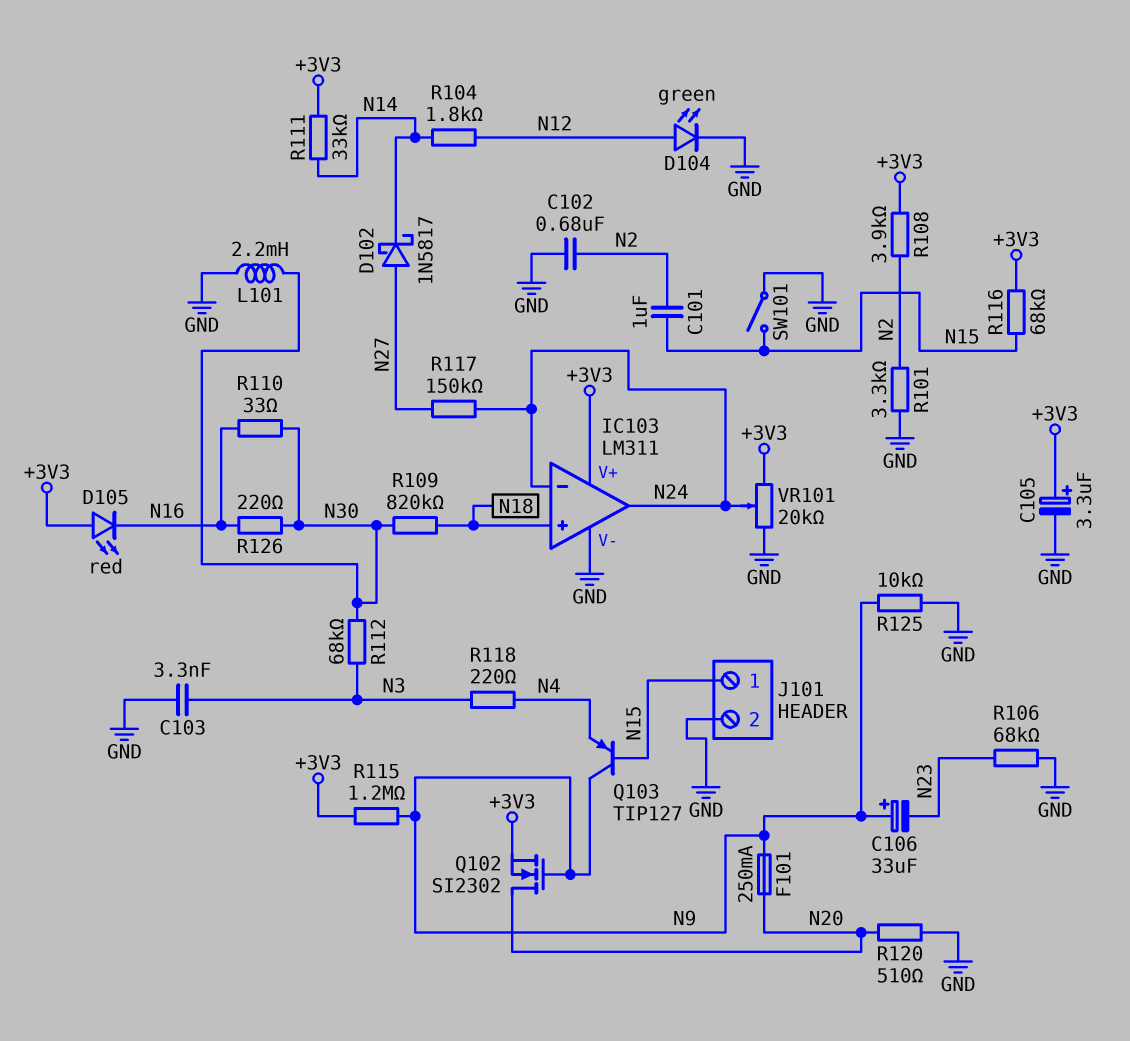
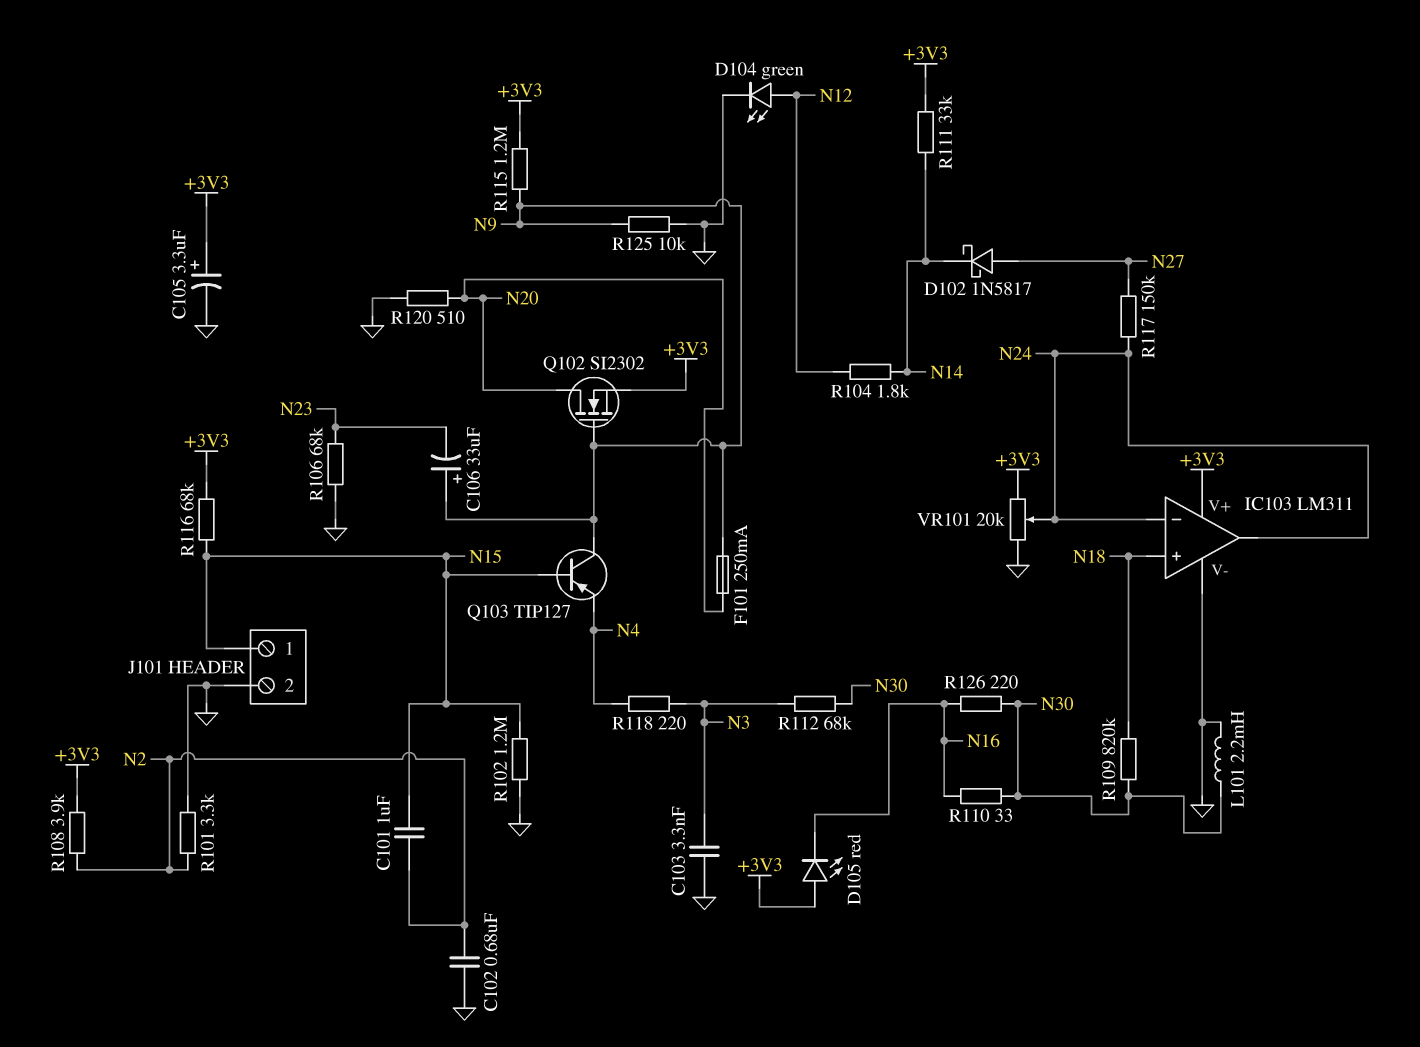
R102: none -> 1.2M (GND, N15)
SW101: switch (GND, N15) -> none

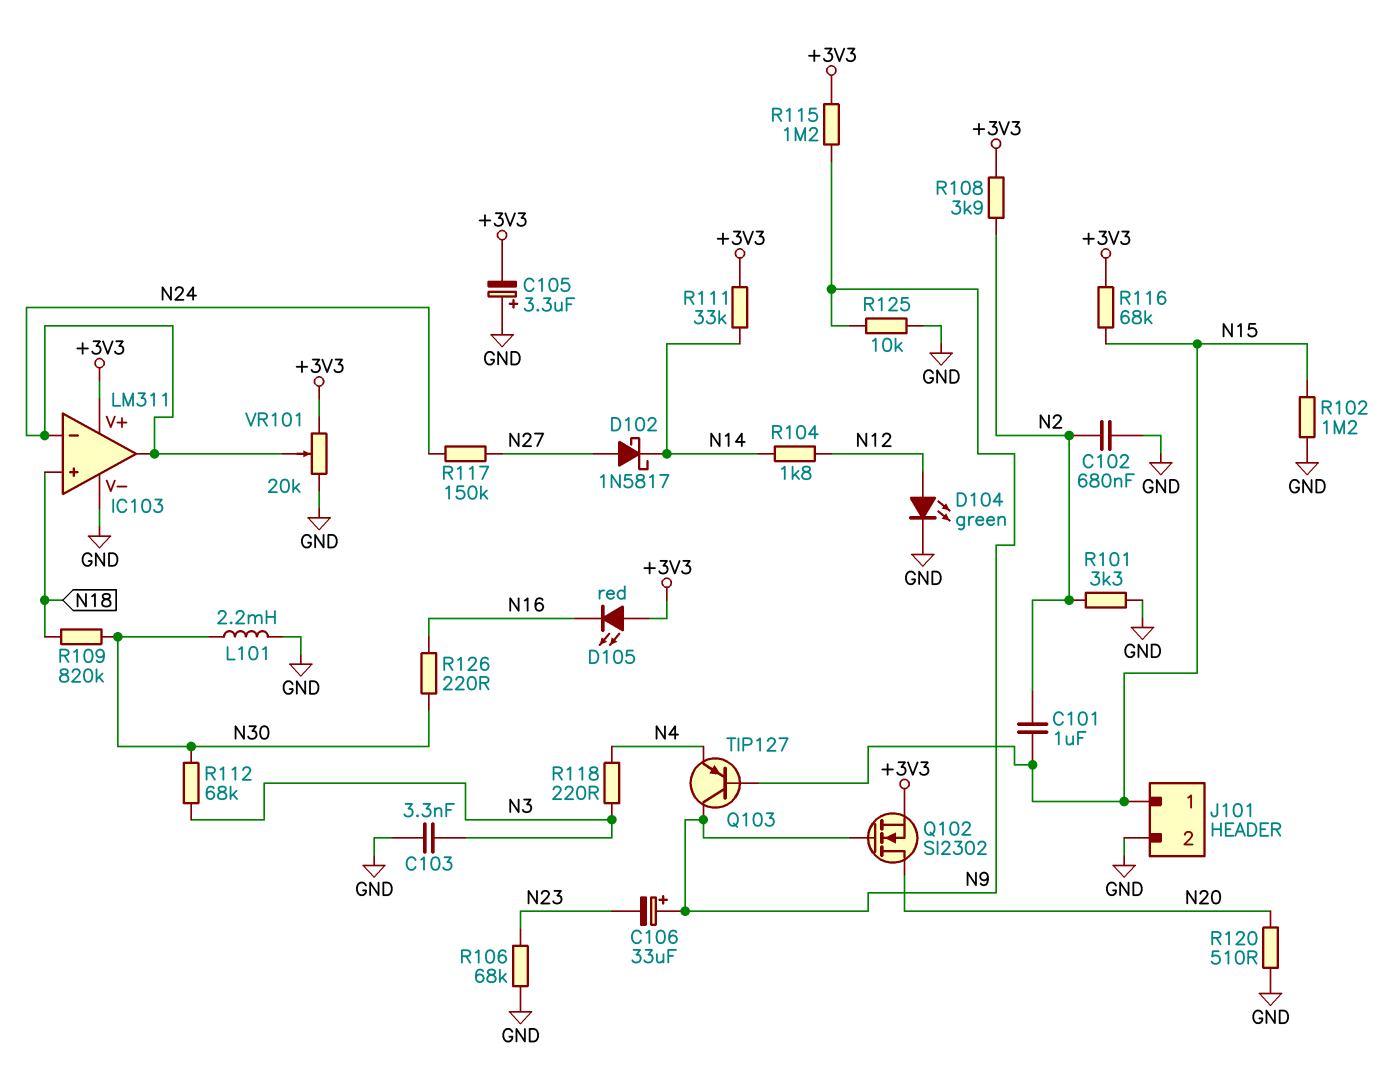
C105: 3.3uF (plus +3V3, minus GND) -> 3.3uF (plus GND, minus +3V3)
F101: 250mA (N9, N20) -> none
R110: 33 (N16, N30) -> none

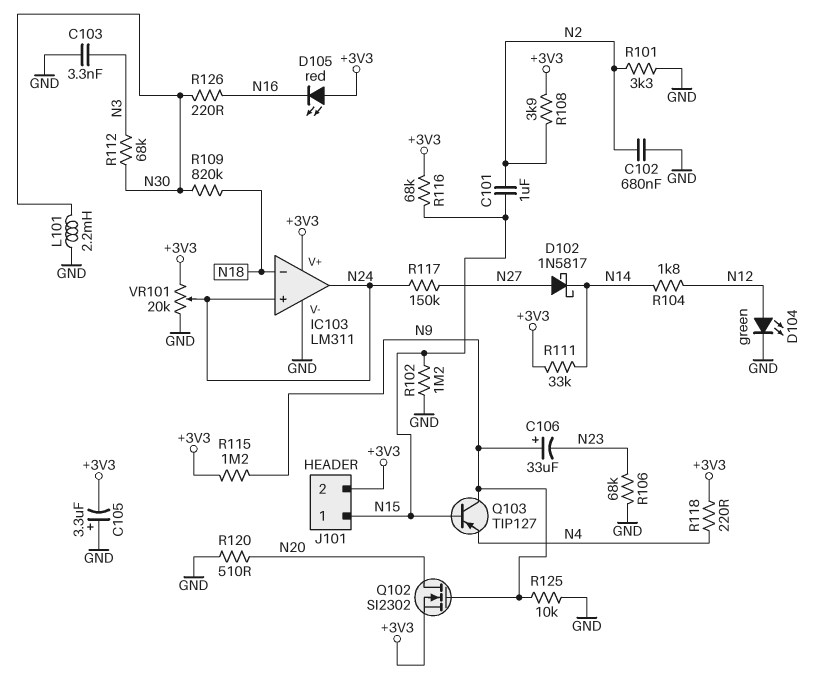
IC103 pin in+: N18 -> N24
IC103 pin in-: N24 -> N18
J101 pin 2: GND -> +3V3
R118: 220 (N3, N4) -> 220 (+3V3, N4)

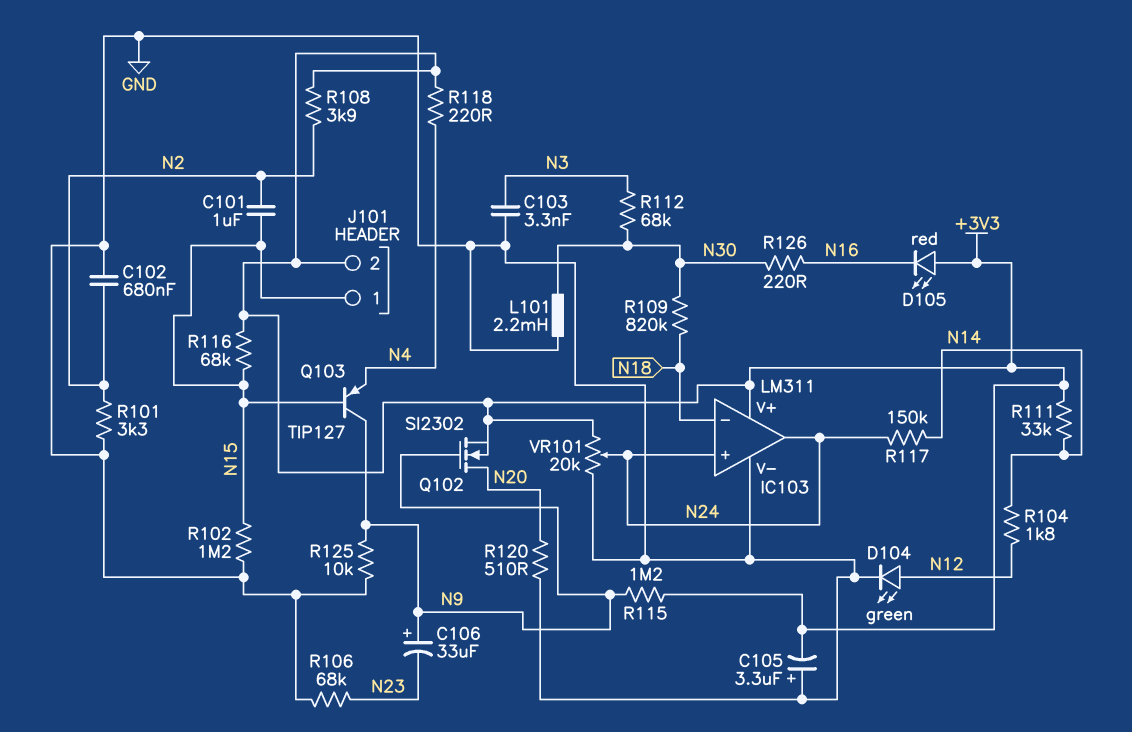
D102: schottky 1N5817 (A N27, K N14) -> none
R117: 150k (N24, N27) -> 150k (N14, N24)

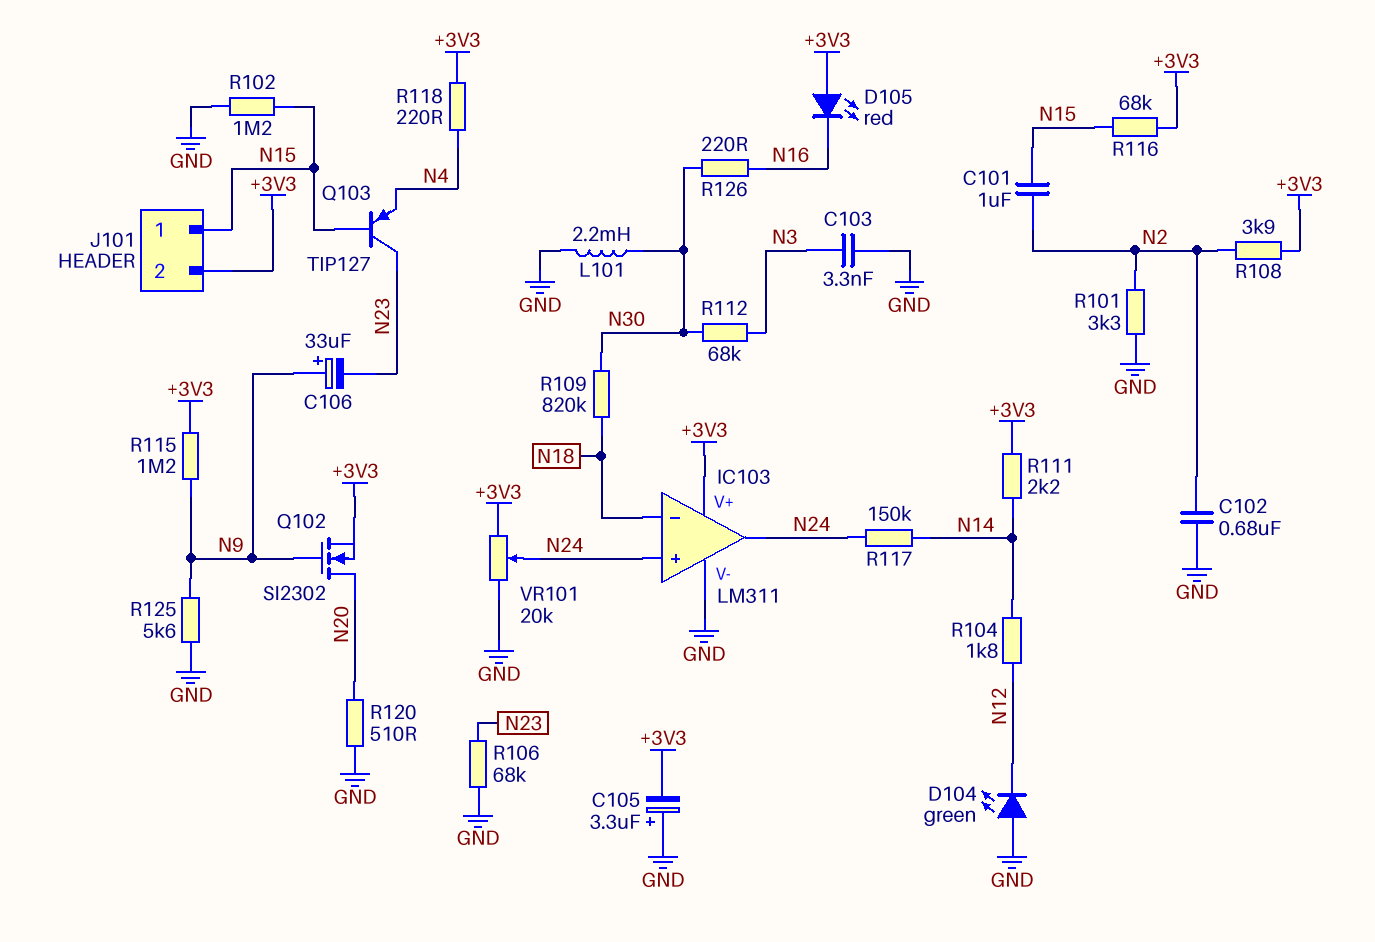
D104: LED green (A N12, K GND) -> LED green (A GND, K N12)
Q103: PNP TIP127 (B N15, C N9, E N4) -> PNP TIP127 (B N15, C N23, E N4)
R111: 33k (+3V3, N14) -> 2.2k (+3V3, N14)
R125: 10k (GND, N9) -> 5.6k (GND, N9)

